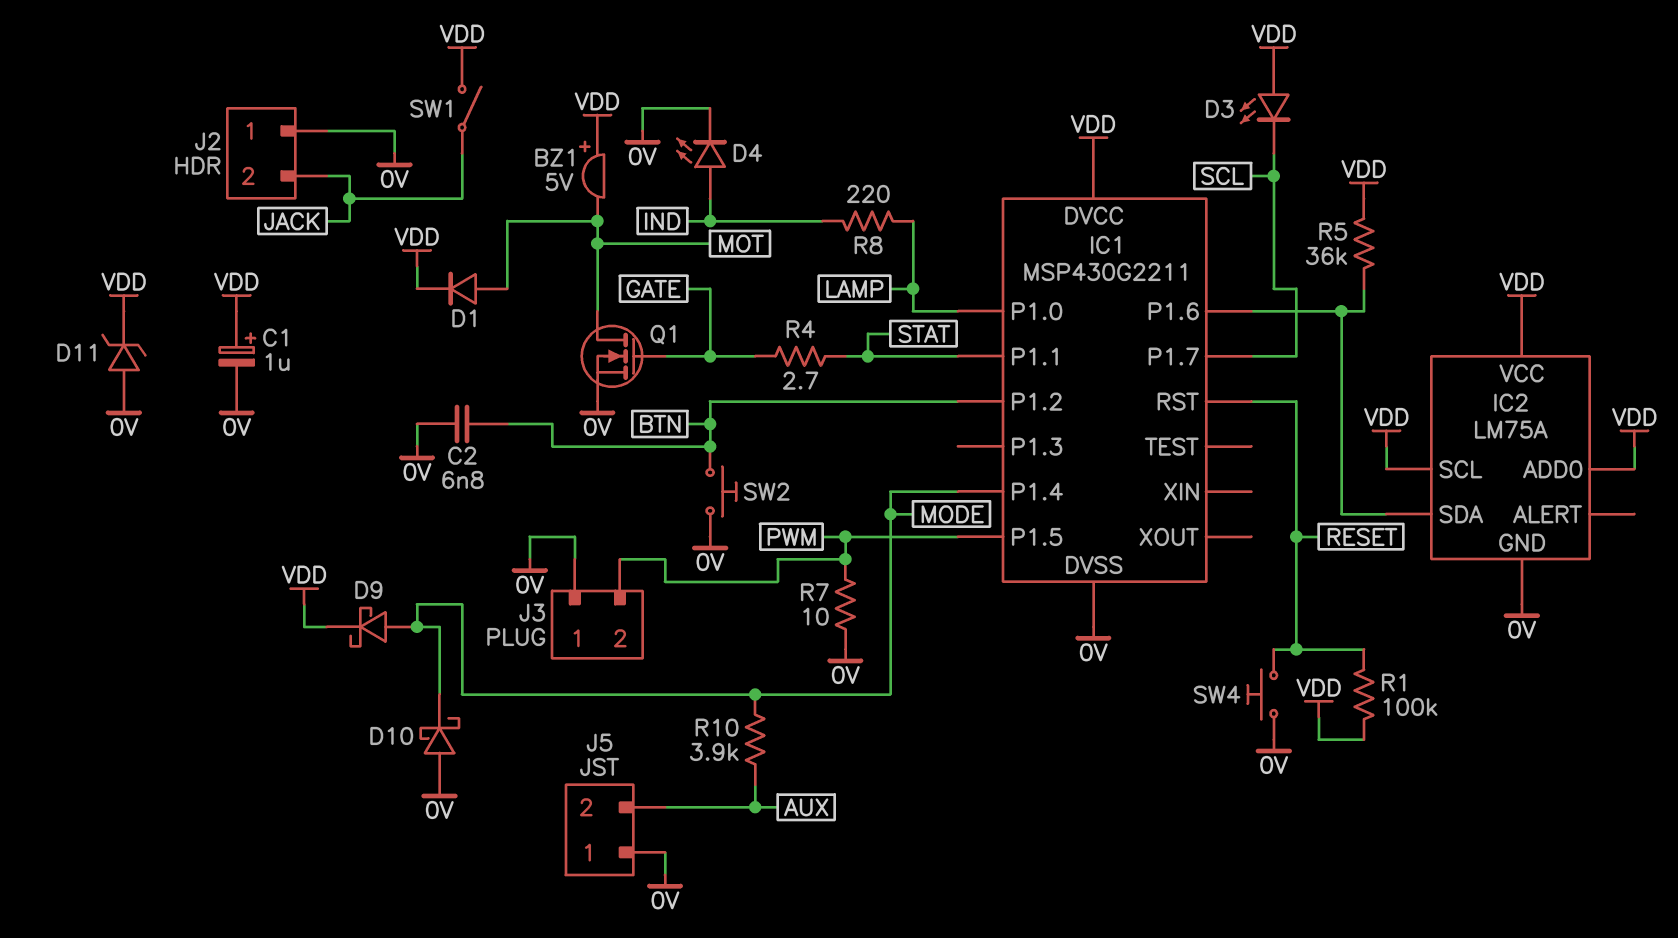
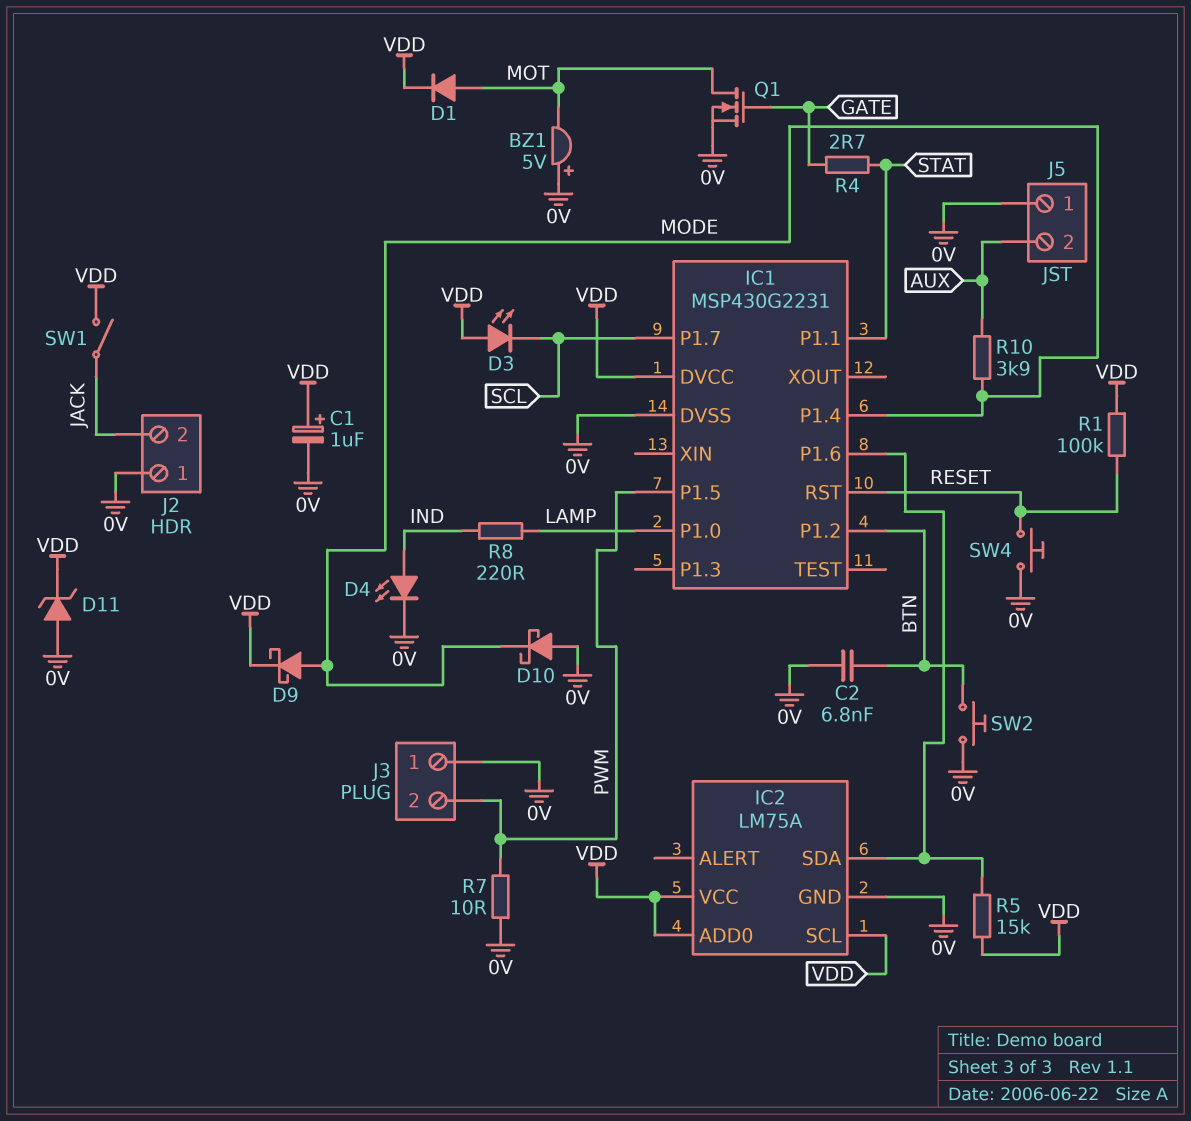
BZ1: buzzer 5V (plus VDD, minus MOT) -> buzzer 5V (plus 0V, minus MOT)
IC1: MSP430G2211 -> MSP430G2231
R5: 36k (IC1/P1.6, VDD) -> 15k (IC1/P1.6, VDD)

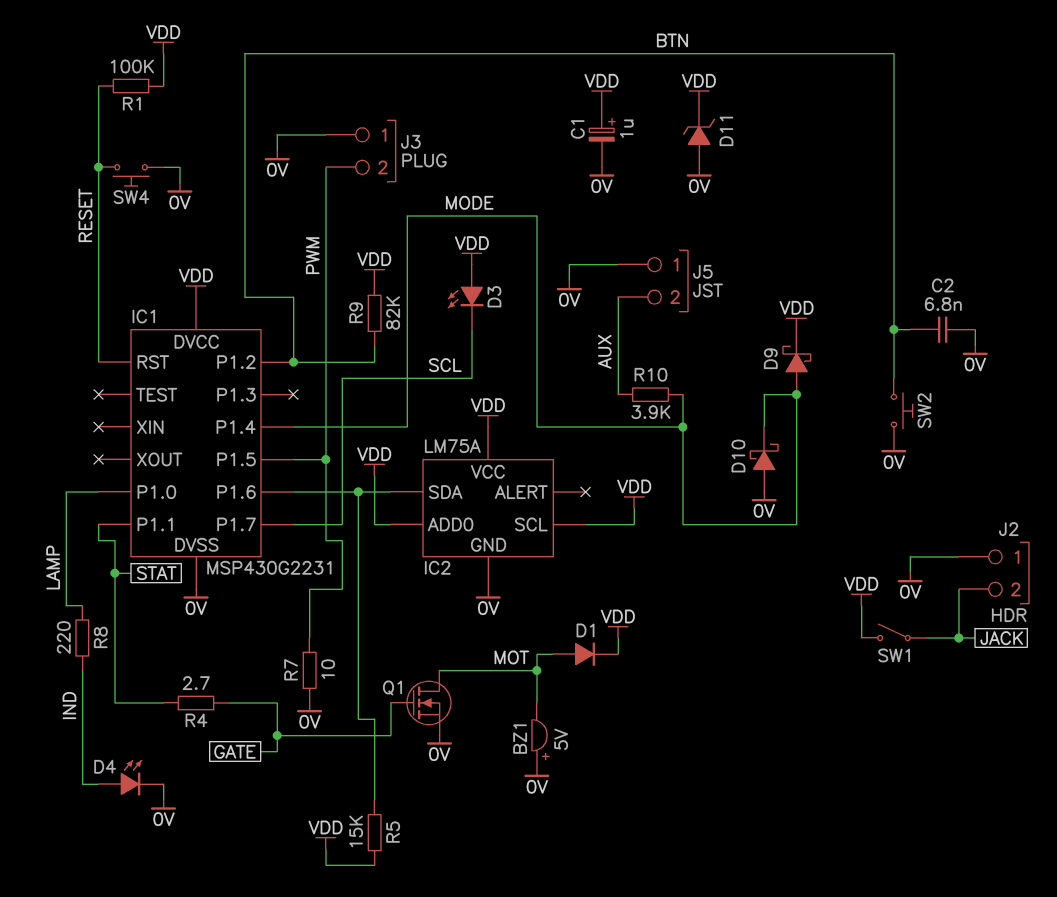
R9: none -> 82k (BTN, VDD)

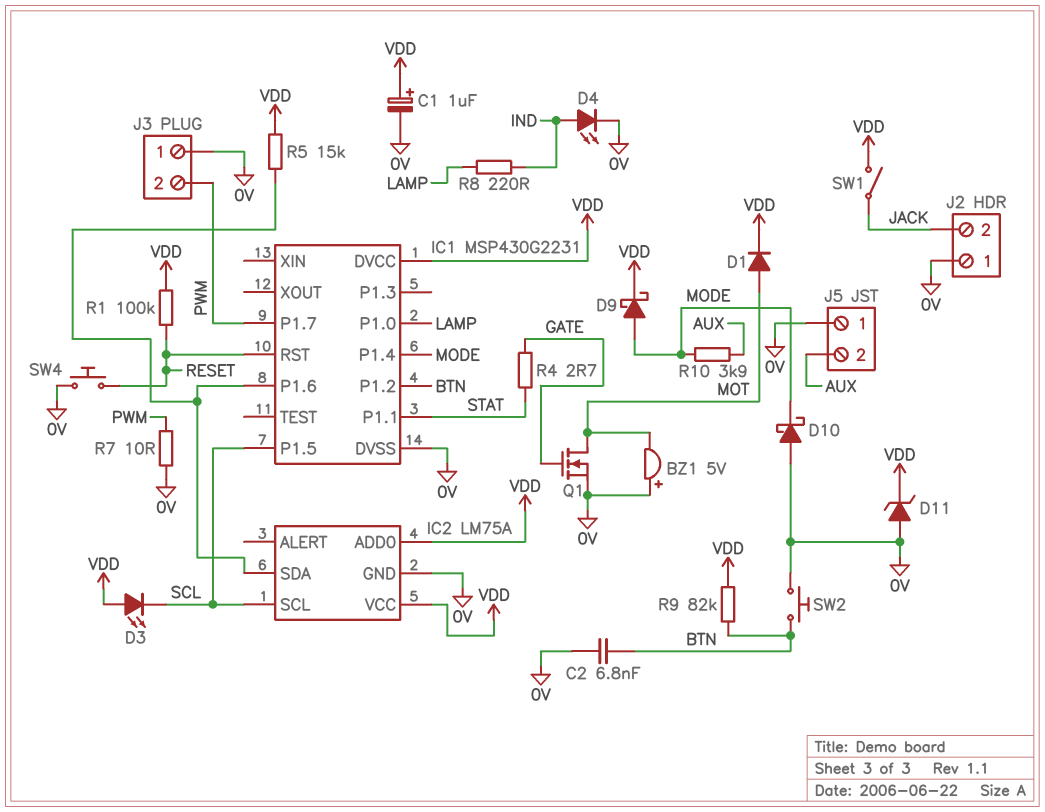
IC1 pin P1.5: PWM -> SCL
IC1 pin P1.7: SCL -> PWM
IC2 pin SCL: VDD -> SCL

